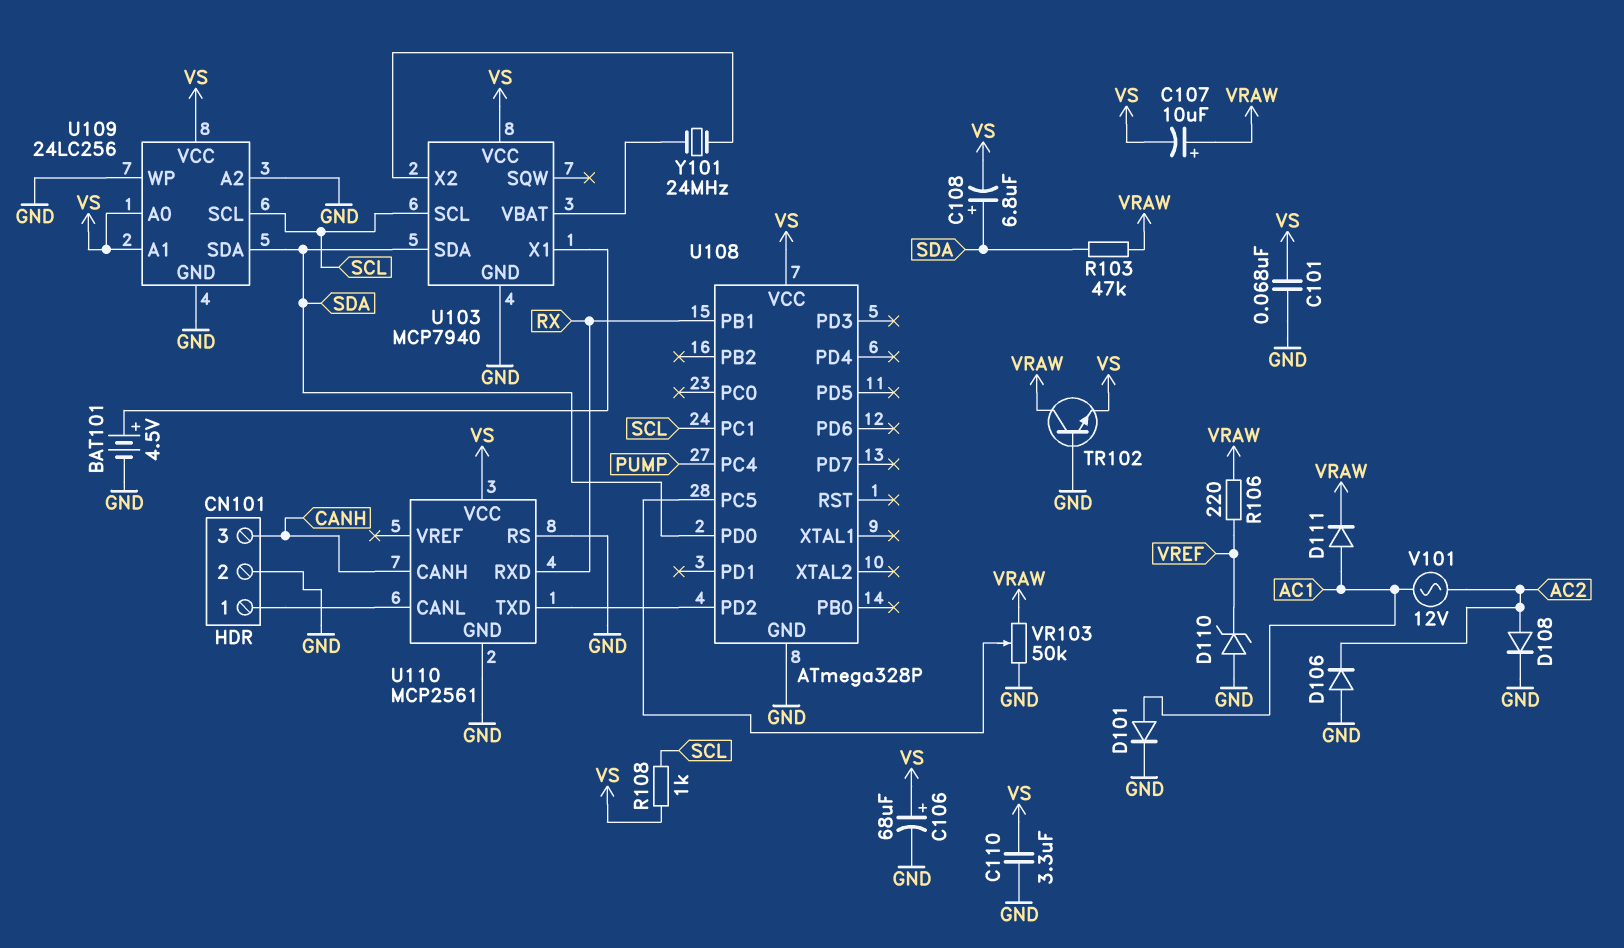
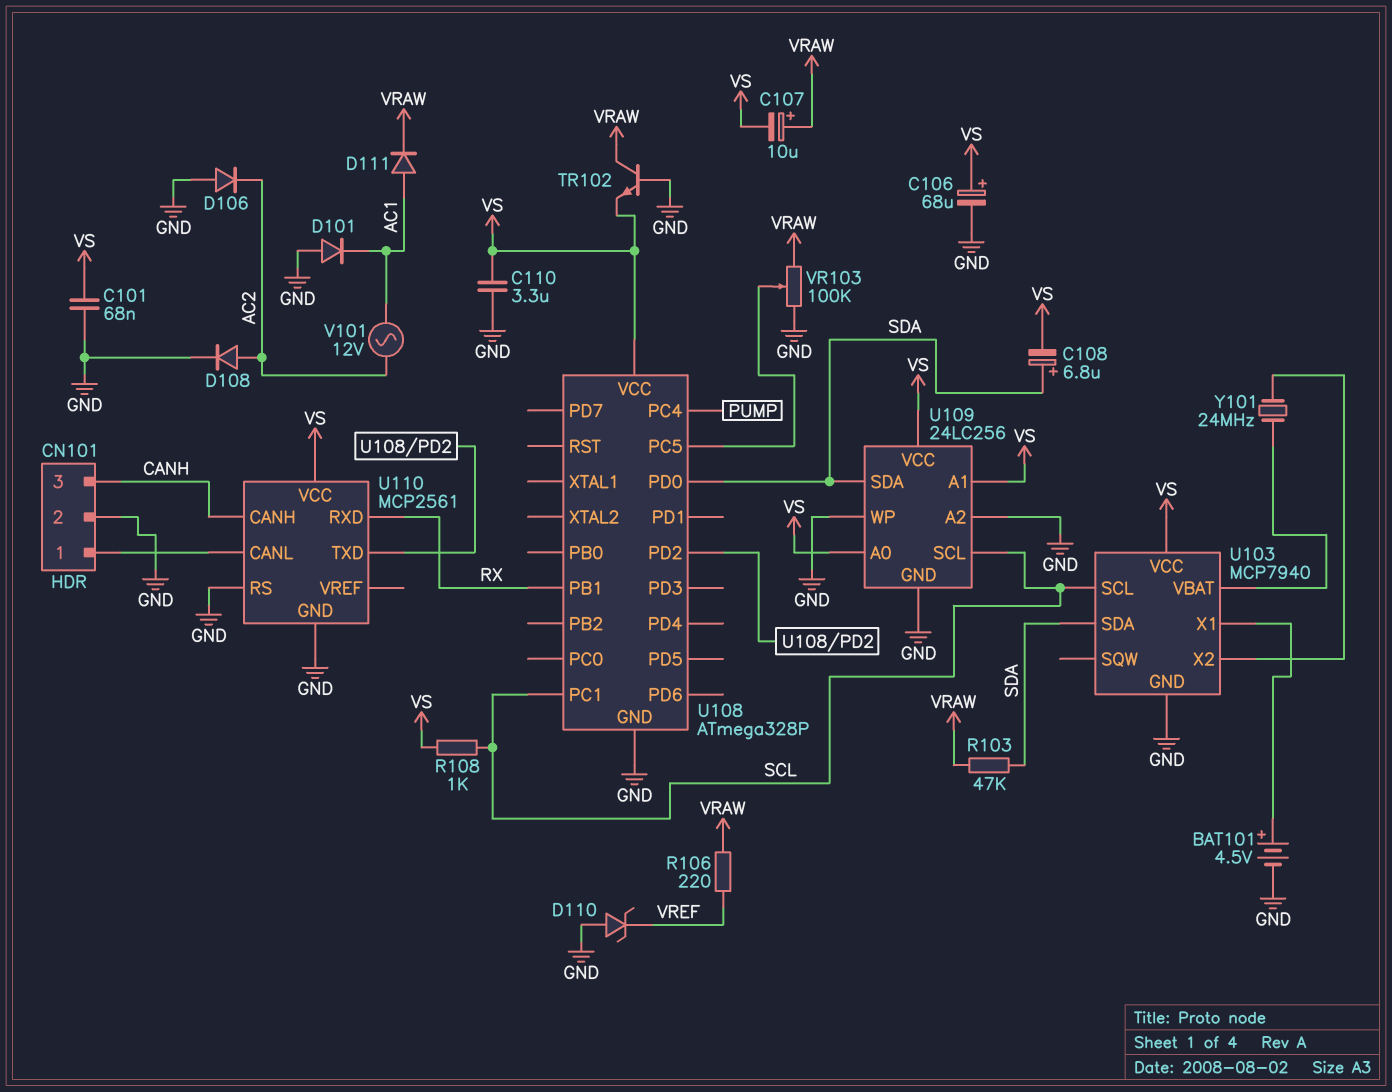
D101: diode (A AC1, K GND) -> diode (A GND, K AC1)
VR103: 50k (GND, VRAW, wiper U108/PC5) -> 100k (GND, VRAW, wiper U108/PC5)

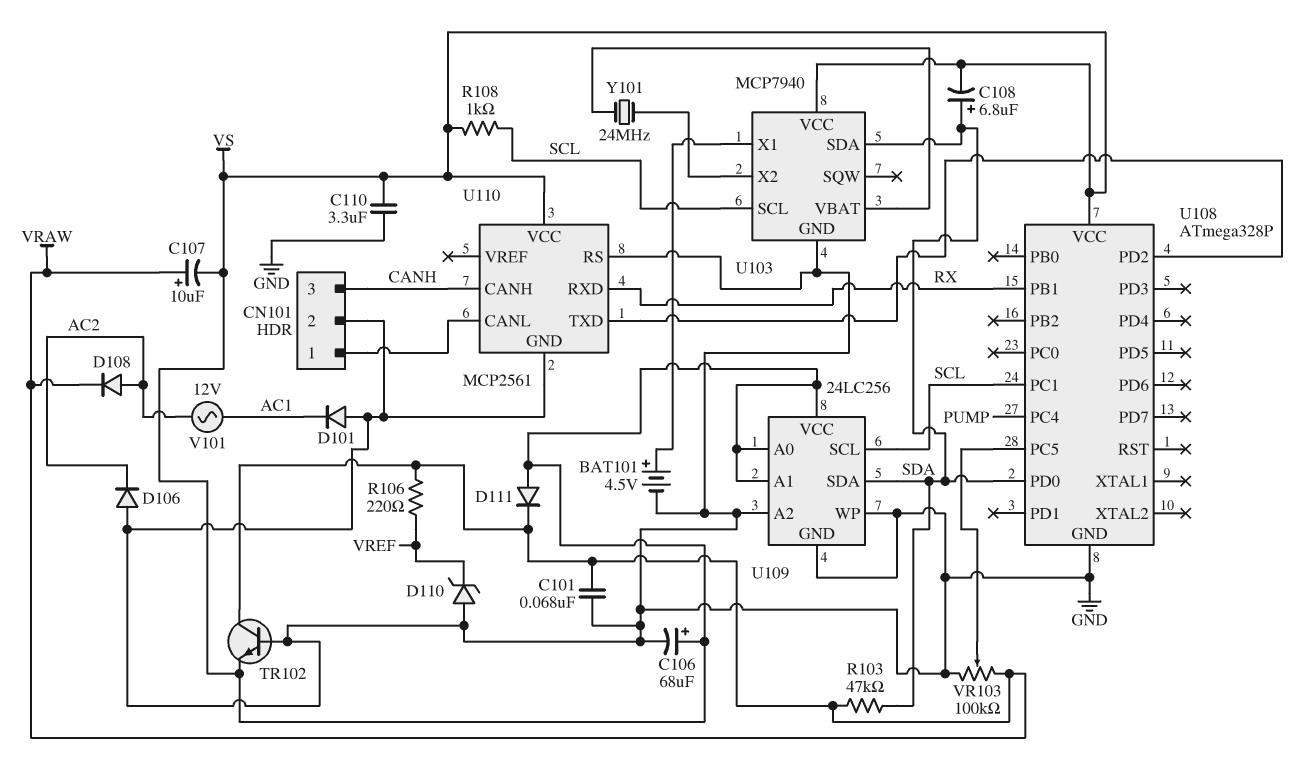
C101: 68nF (GND, VS) -> 68nF (GND, VRAW)
D108: diode (A AC2, K GND) -> diode (A AC2, K VRAW)
D111: diode (A AC1, K VRAW) -> diode (A VS, K VRAW)

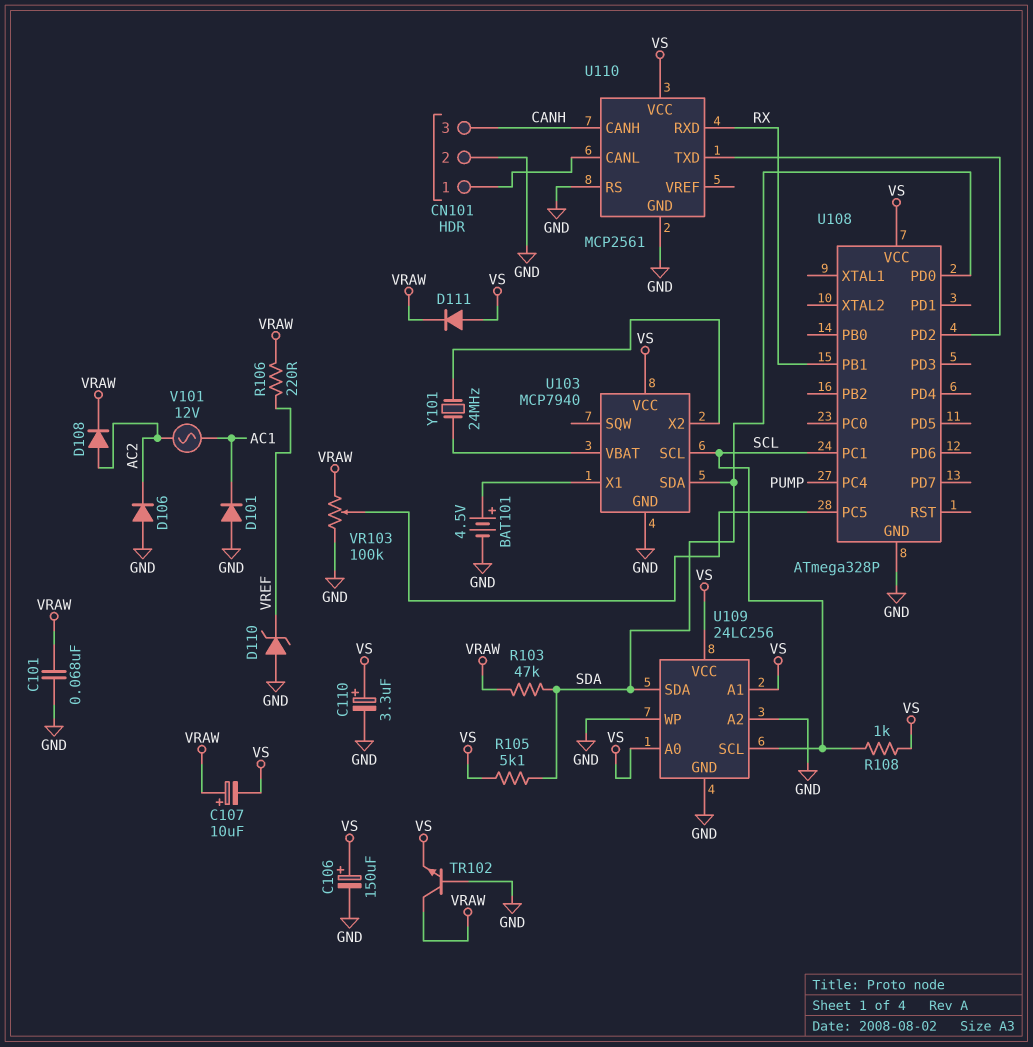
C106: 68uF (plus VS, minus GND) -> 150uF (plus VS, minus GND)
C108: 6.8uF (plus SDA, minus VS) -> none
C110: 3.3uF (GND, VS) -> 3.3uF (plus VS, minus GND)
R105: none -> 5.1k (SDA, VS)

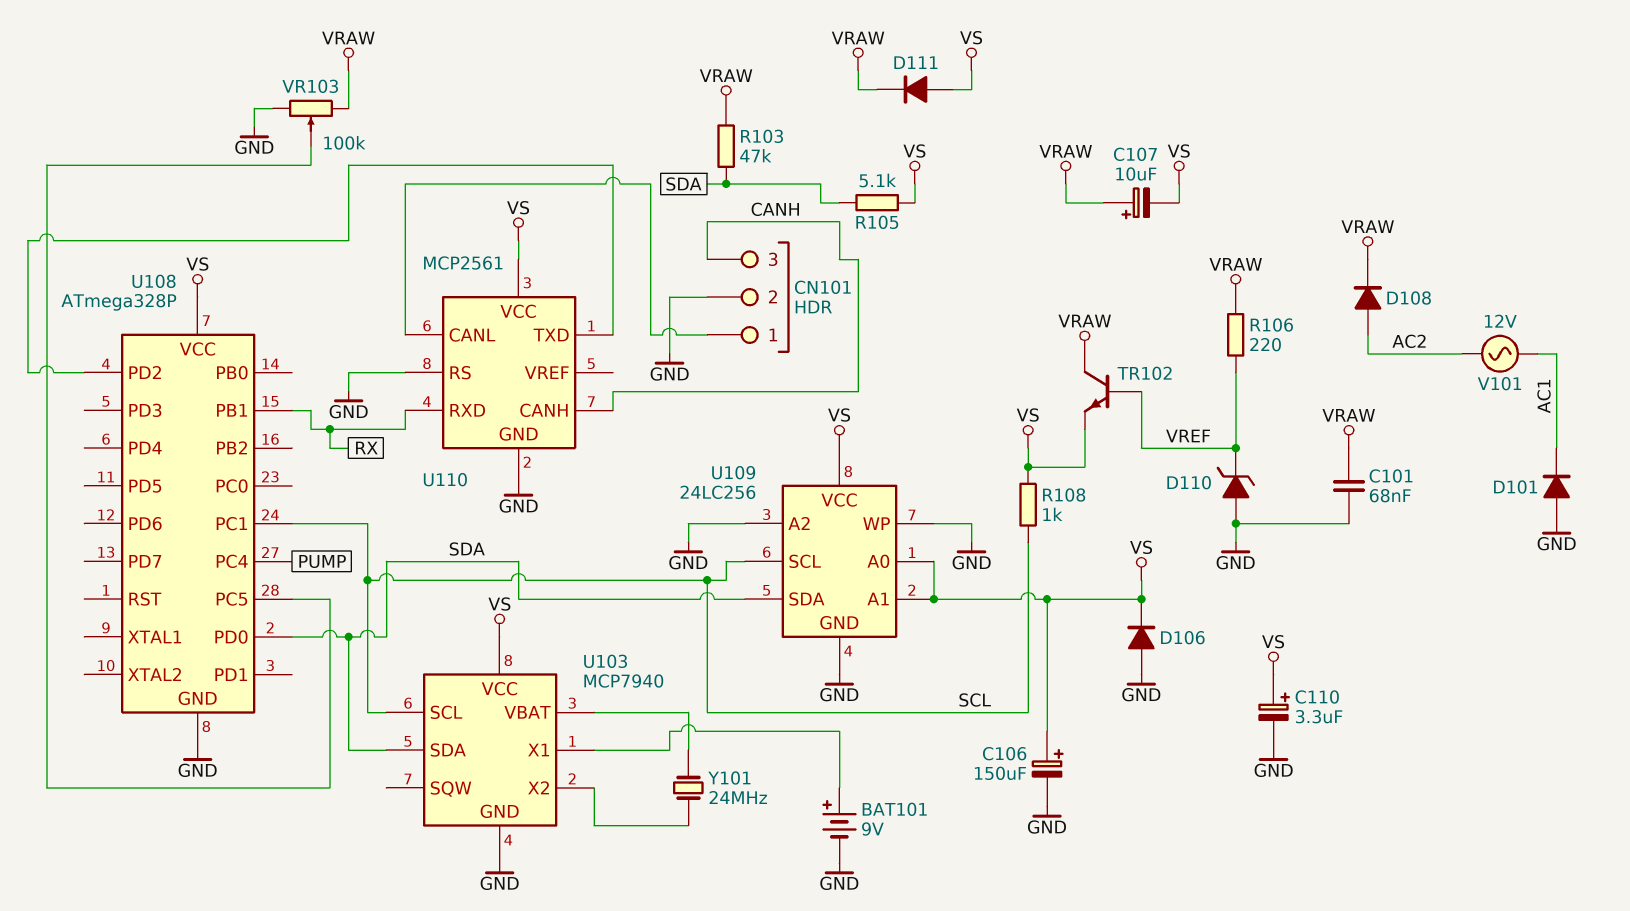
BAT101: 4.5V (plus U103/X1, minus GND) -> 9V (plus U103/X1, minus GND)
D106: diode (A GND, K AC2) -> diode (A GND, K VS)
TR102: NPN (B GND, C VRAW, E VS) -> NPN (B VREF, C VRAW, E VS)

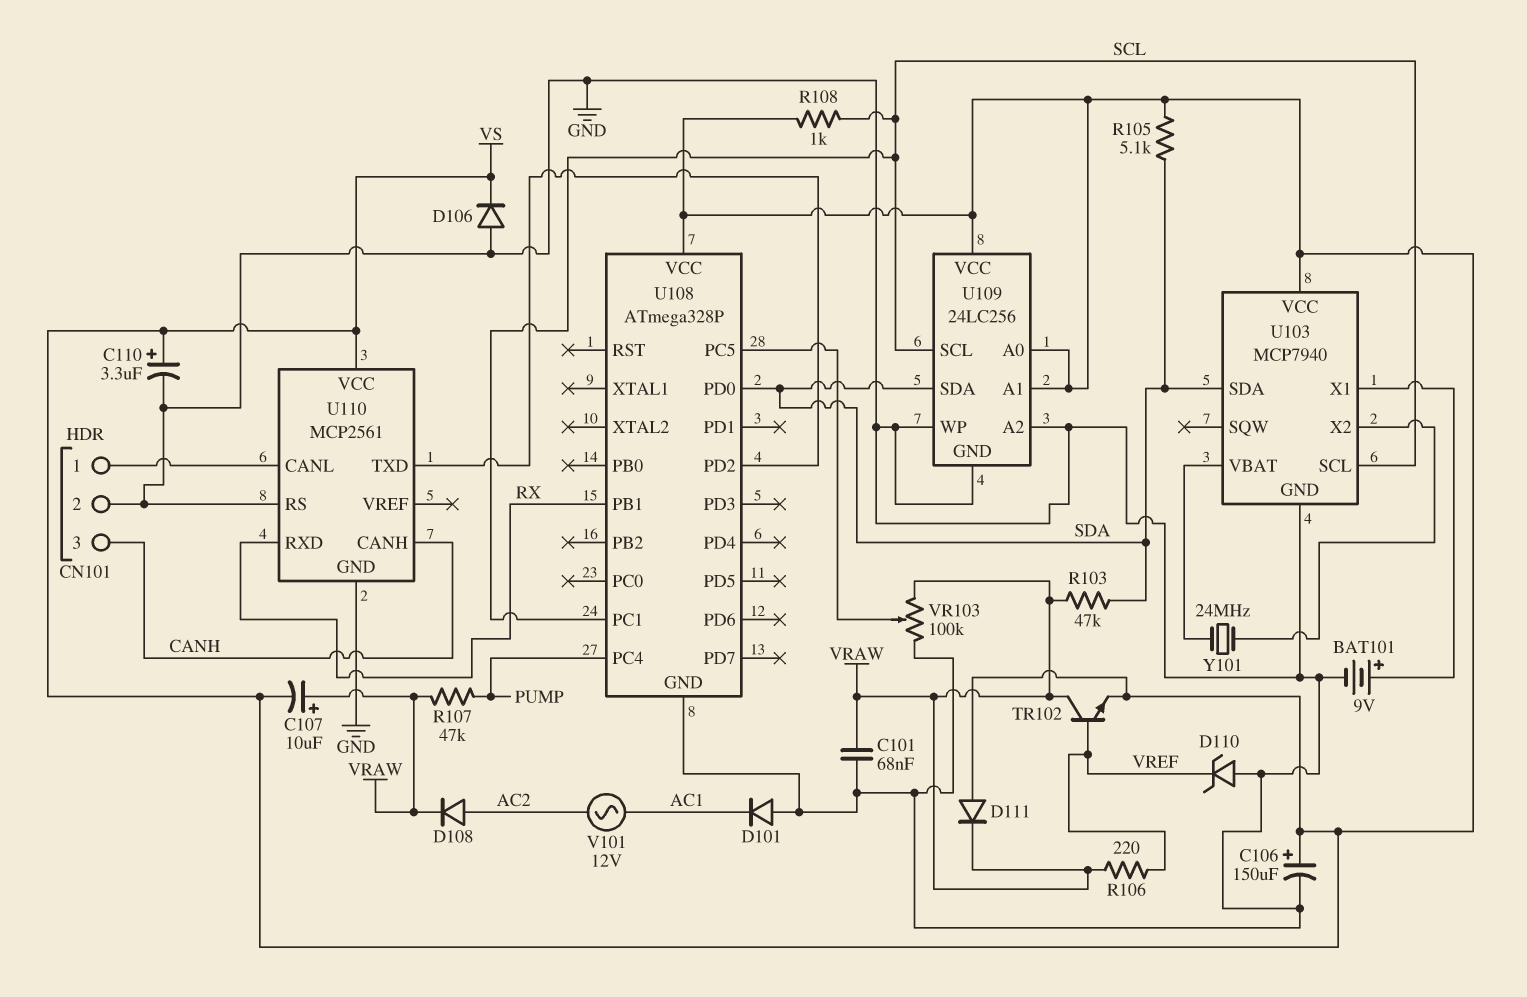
R107: none -> 47k (PUMP, VRAW)

